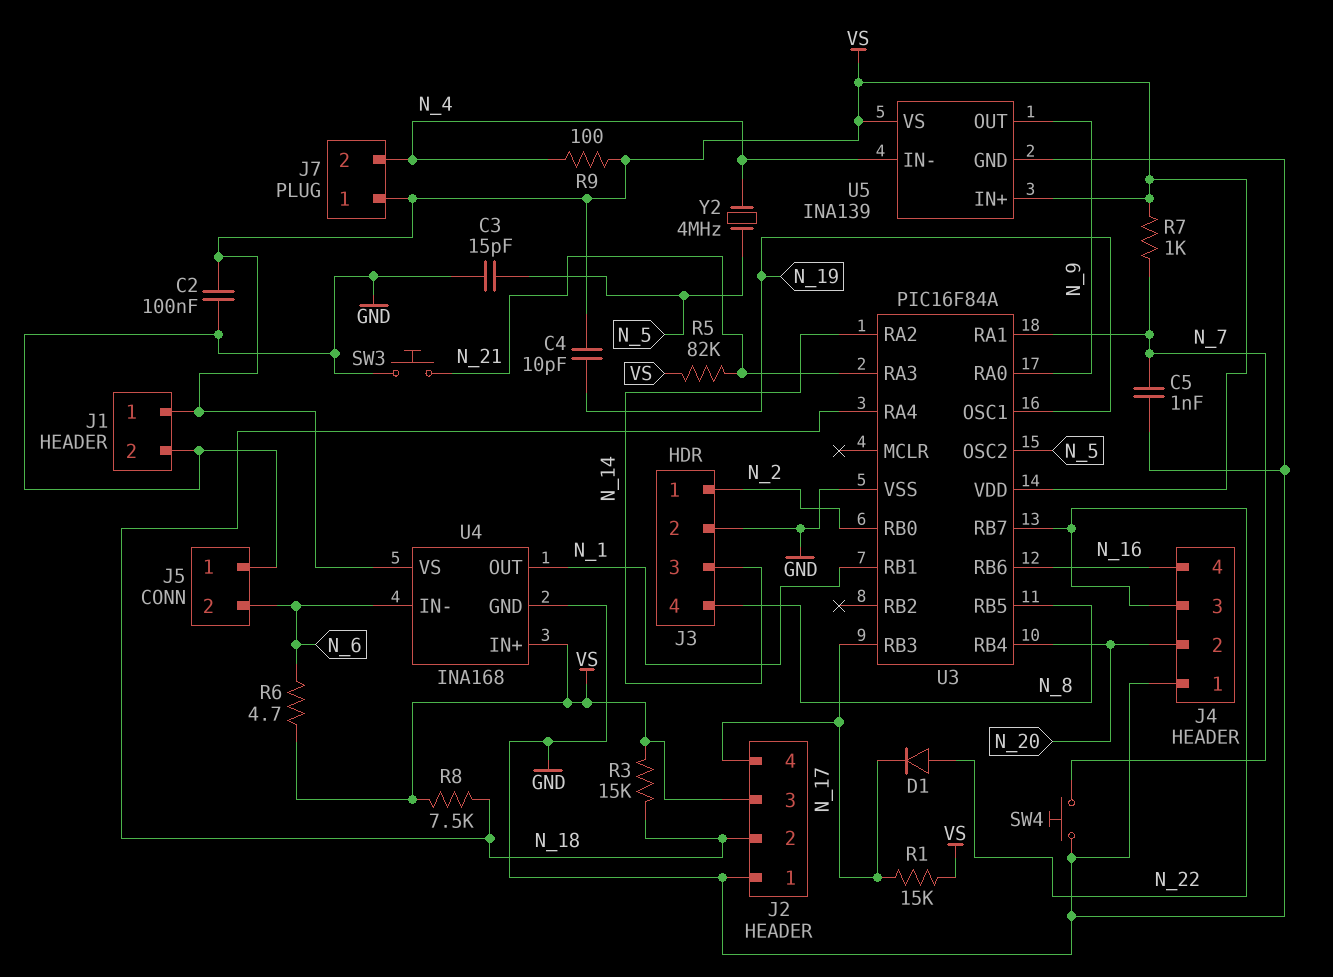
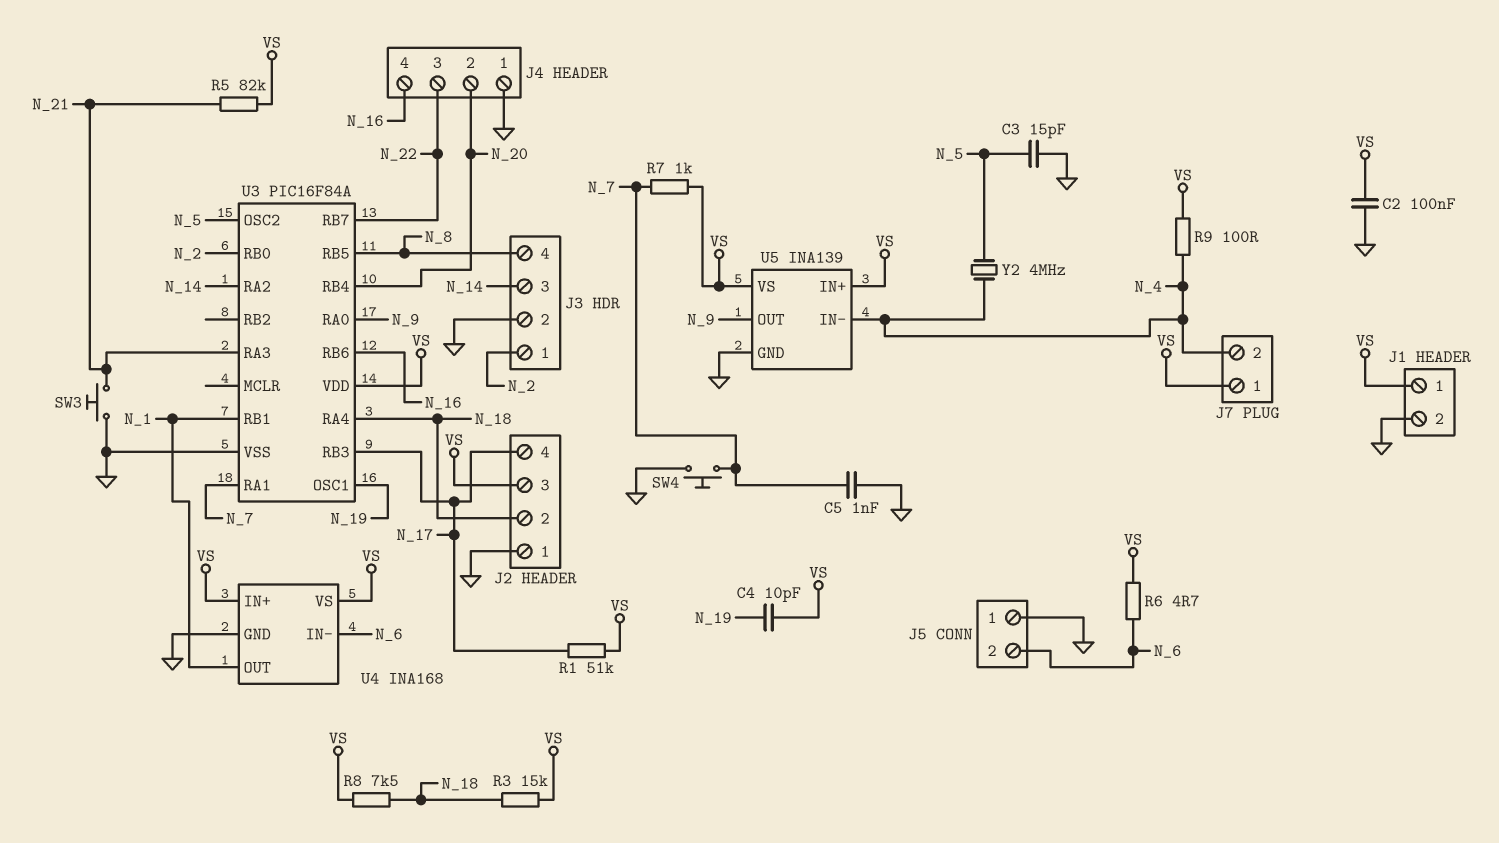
D1: diode (A N_22, K N_17) -> none
R1: 15k (N_17, VS) -> 51k (N_17, VS)

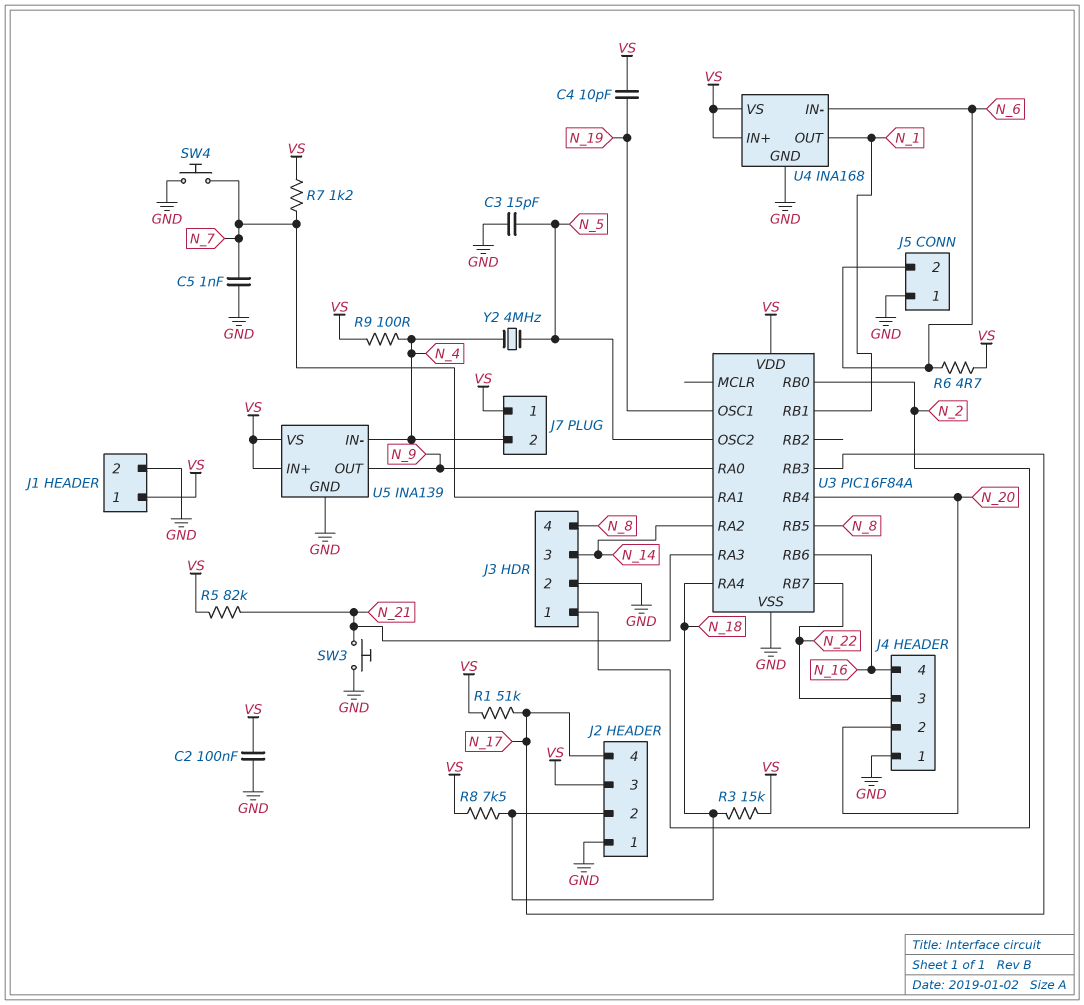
R7: 1k (N_7, VS) -> 1.2k (N_7, VS)

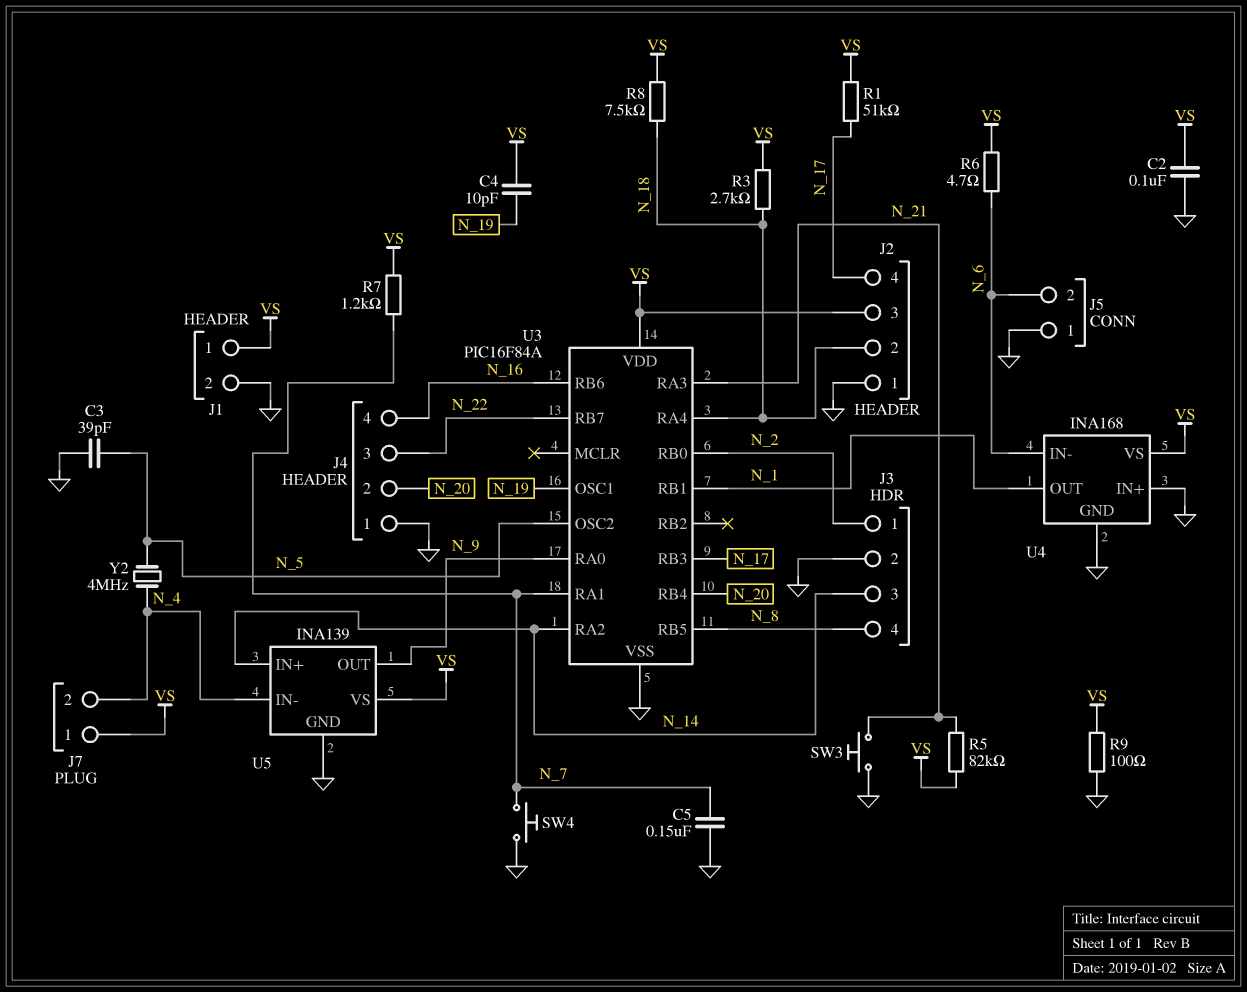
C3: 15pF (GND, N_5) -> 39pF (GND, N_5)
C5: 1nF (GND, N_7) -> 150nF (GND, N_7)
R3: 15k (N_18, VS) -> 2.7k (N_18, VS)
R9: 100 (N_4, VS) -> 100 (GND, VS)
U4 pin IN+: VS -> GND
U5 pin IN+: VS -> N_14

